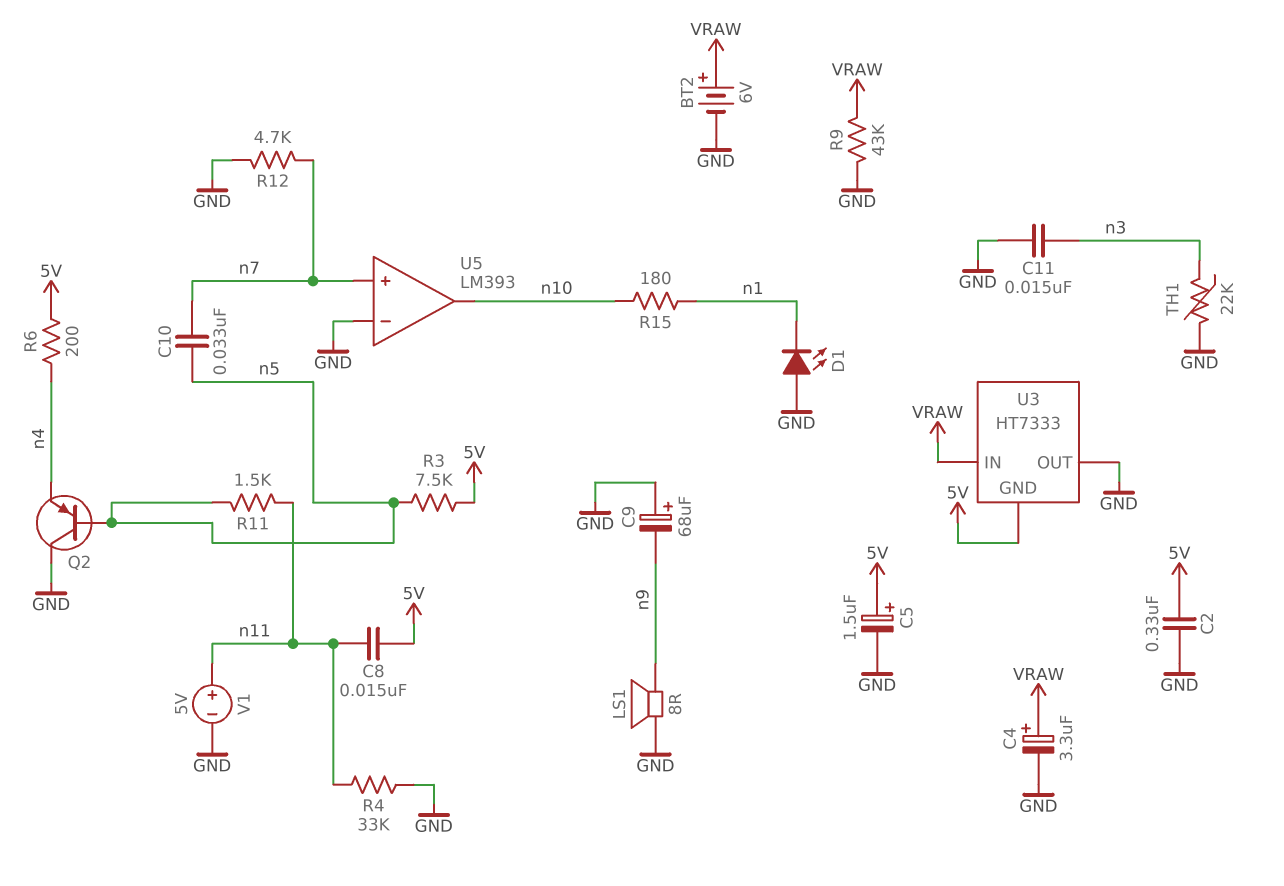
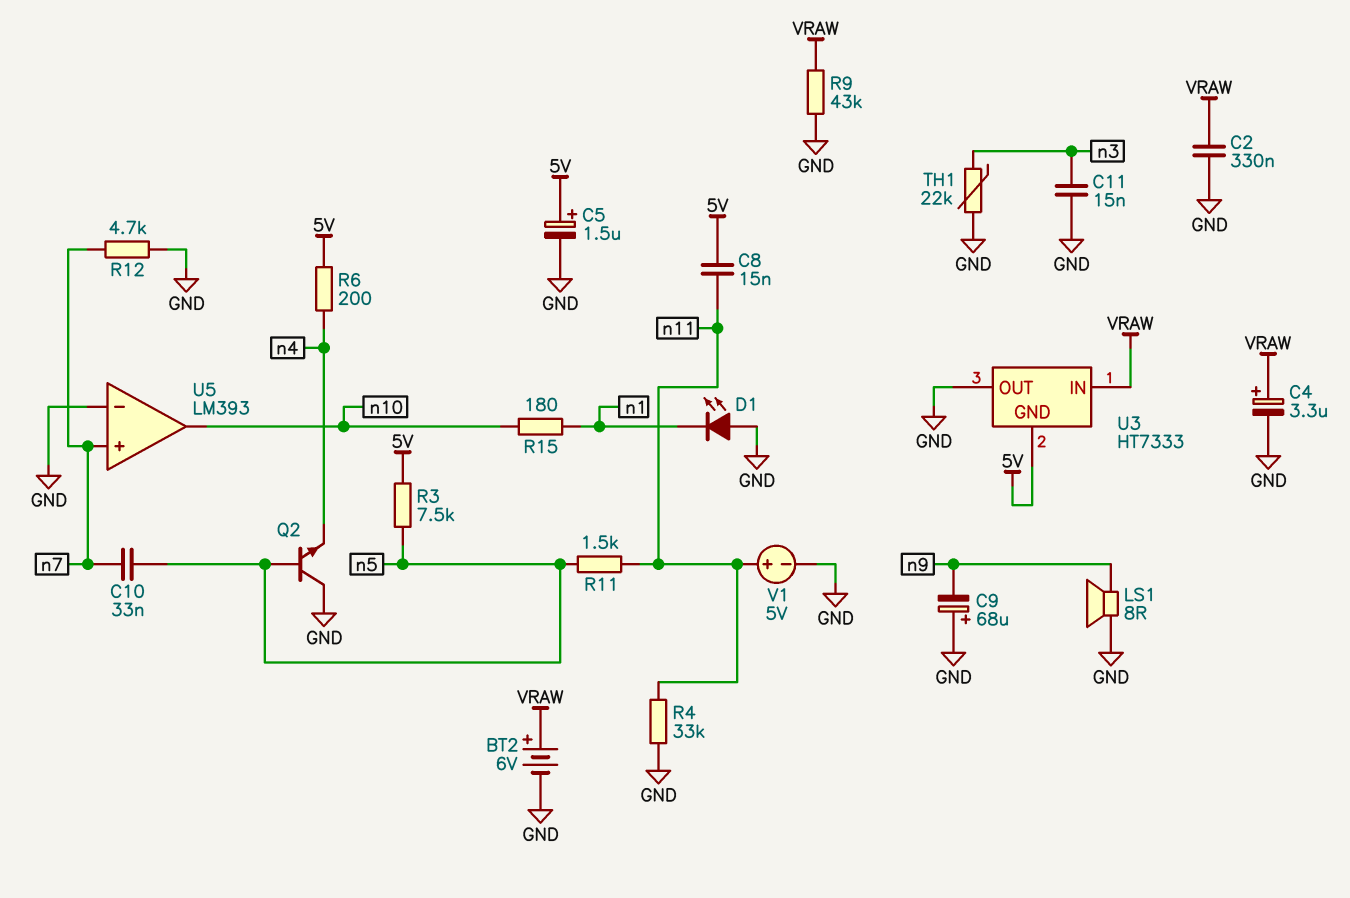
C2: 330nF (5V, GND) -> 330nF (GND, VRAW)
Q2: PNP (B n5, C GND, E n4) -> NPN (B n5, C GND, E n4)

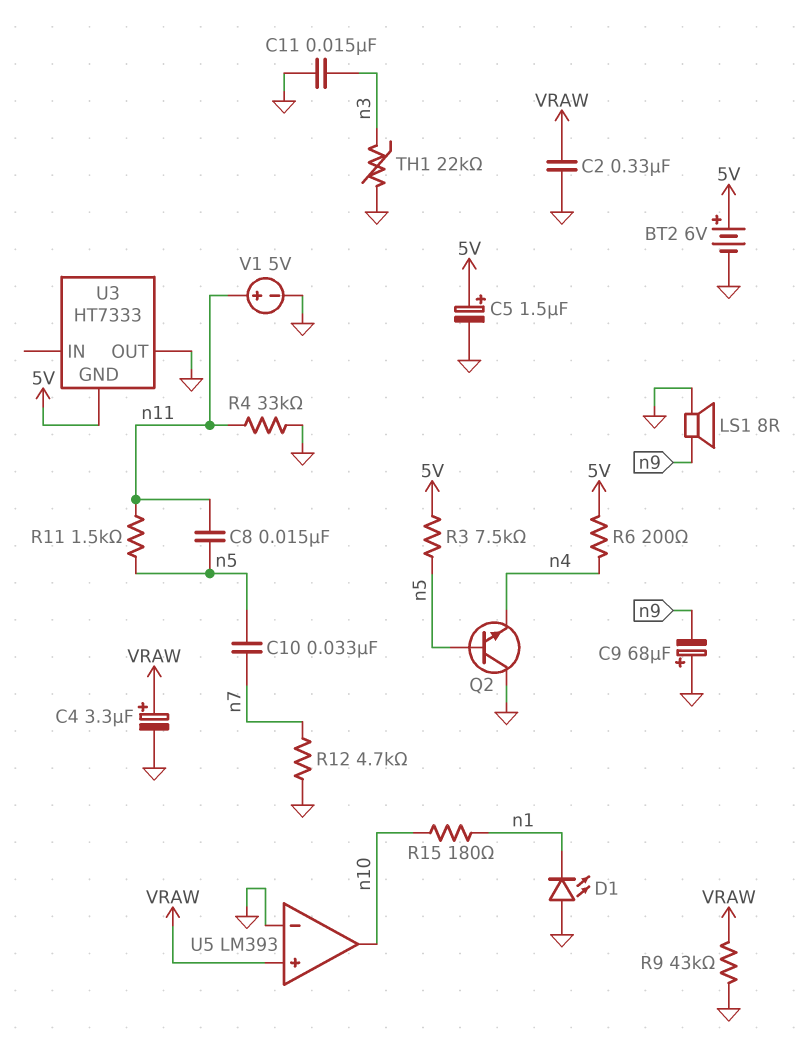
BT2: 6V (plus VRAW, minus GND) -> 6V (plus 5V, minus GND)
C8: 15nF (5V, n11) -> 15nF (n5, n11)
U3 pin IN: VRAW -> none
U5 pin in+: n7 -> VRAW

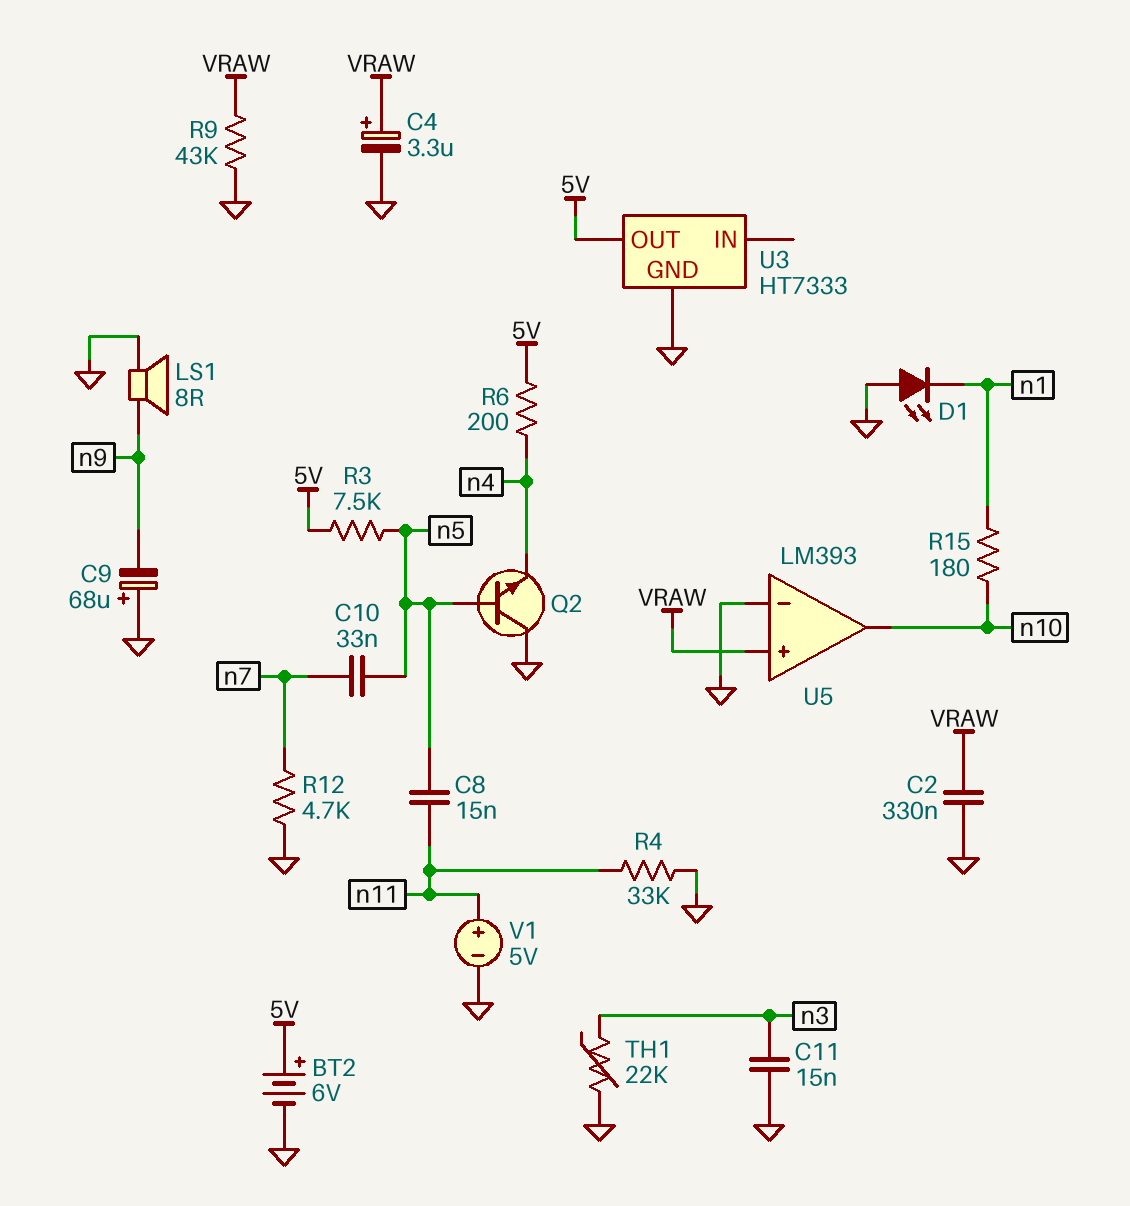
C5: 1.5uF (plus 5V, minus GND) -> none
R11: 1.5k (n5, n11) -> none
U3 pin GND: 5V -> GND
U3 pin OUT: GND -> 5V

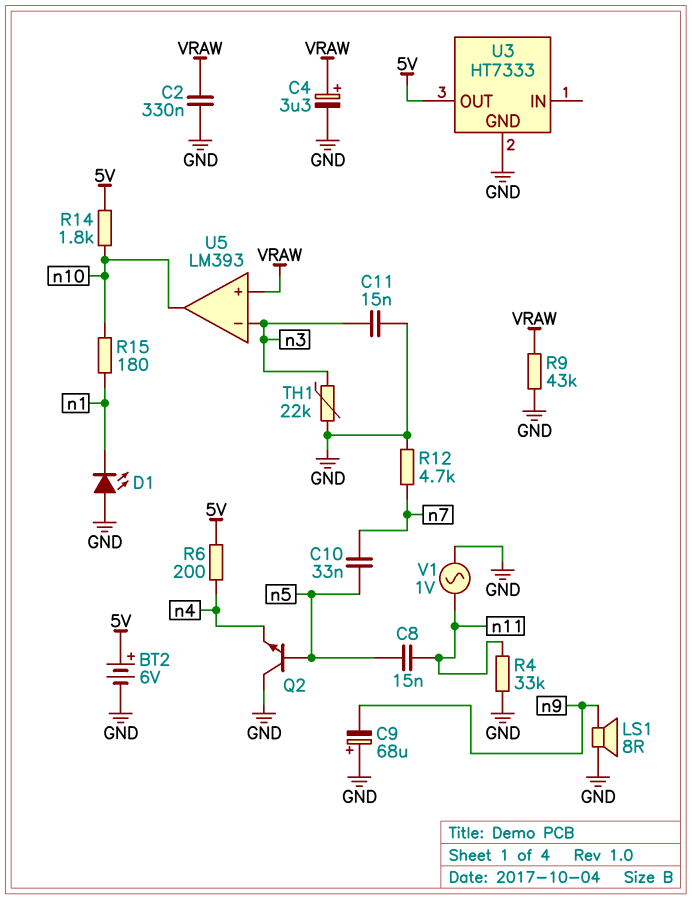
R3: 7.5k (5V, n5) -> none
R14: none -> 1.8k (5V, n10)
U5 pin in-: GND -> n3
V1: 5V (plus n11, minus GND) -> AC 1V (GND, n11)

